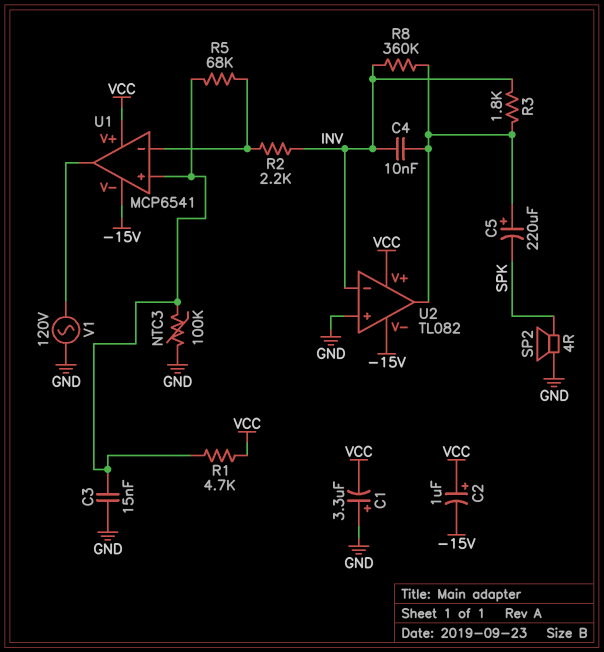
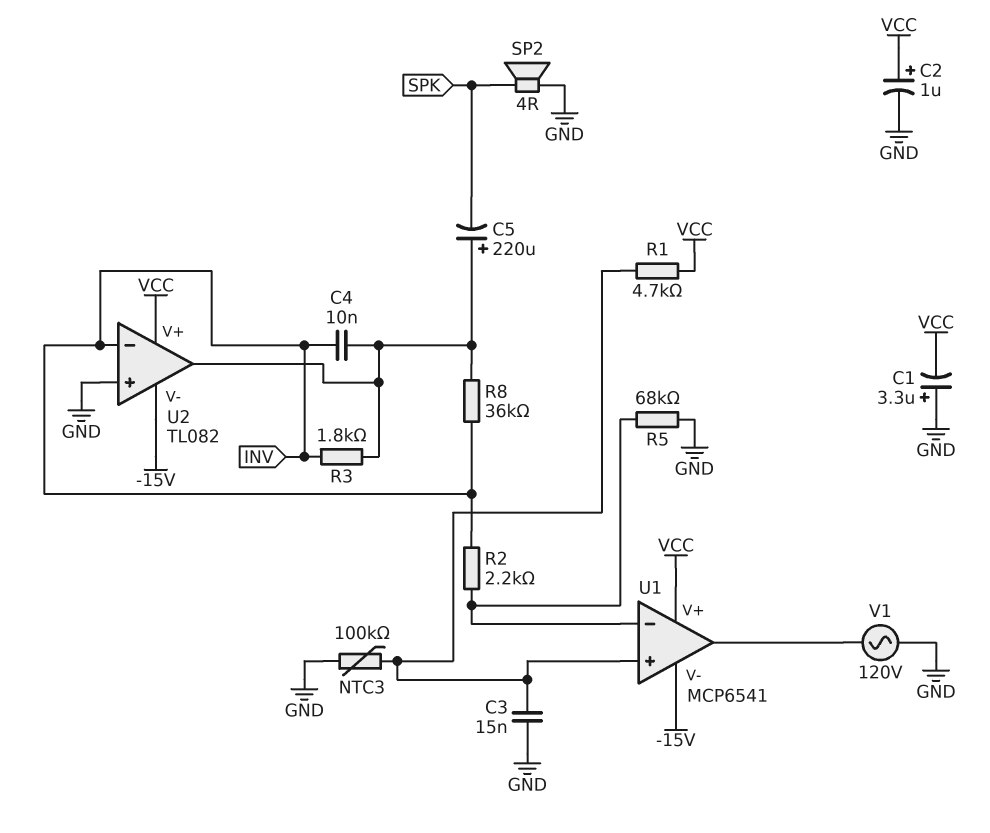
C2: 1uF (plus VCC, minus -15V) -> 1uF (plus VCC, minus GND)
R5: 68k (U1/in+, U1/in-) -> 68k (GND, U1/in-)
R8: 360k (INV, U2/out) -> 36k (INV, U2/out)

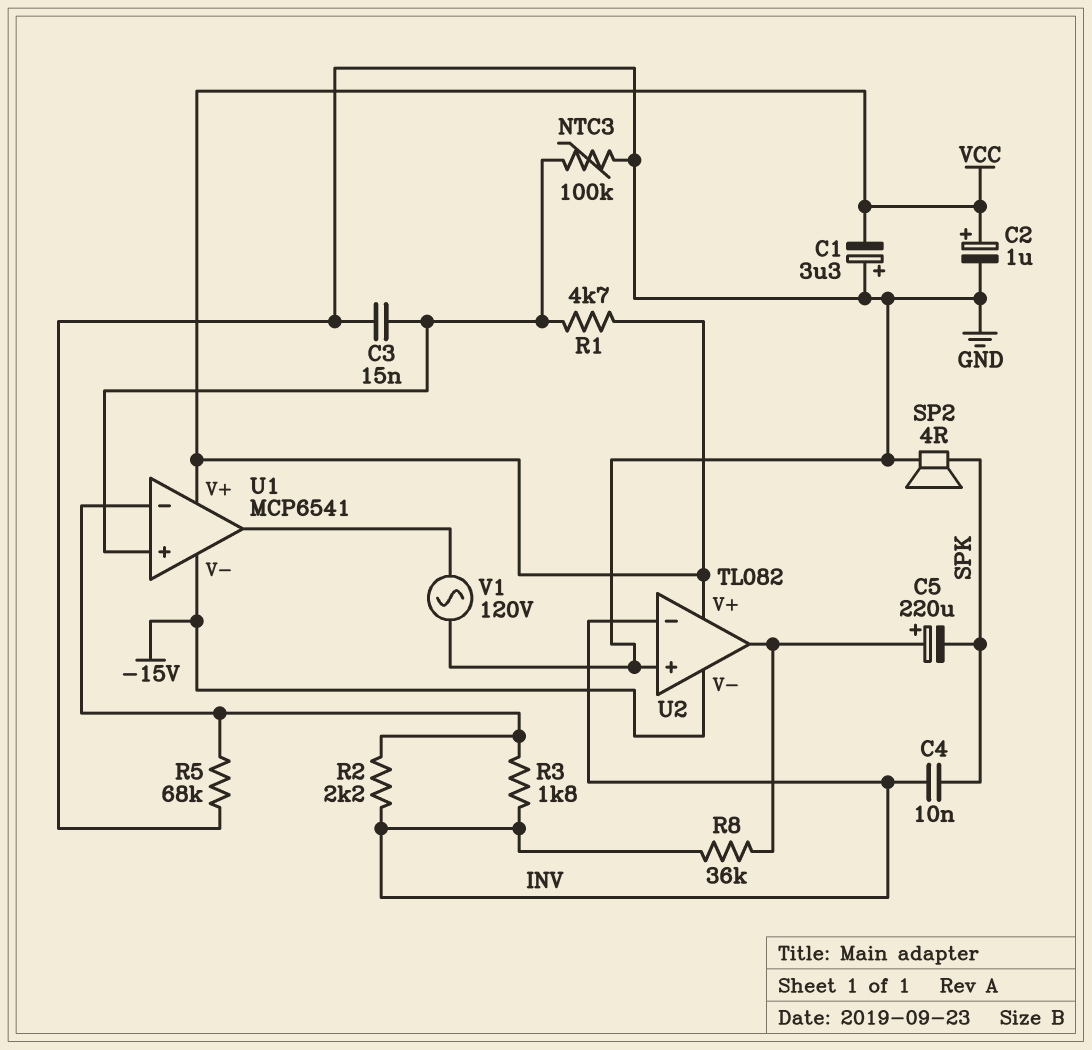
C4: 10nF (INV, U2/out) -> 10nF (INV, SPK)
R3: 1.8k (INV, U2/out) -> 1.8k (INV, U1/in-)

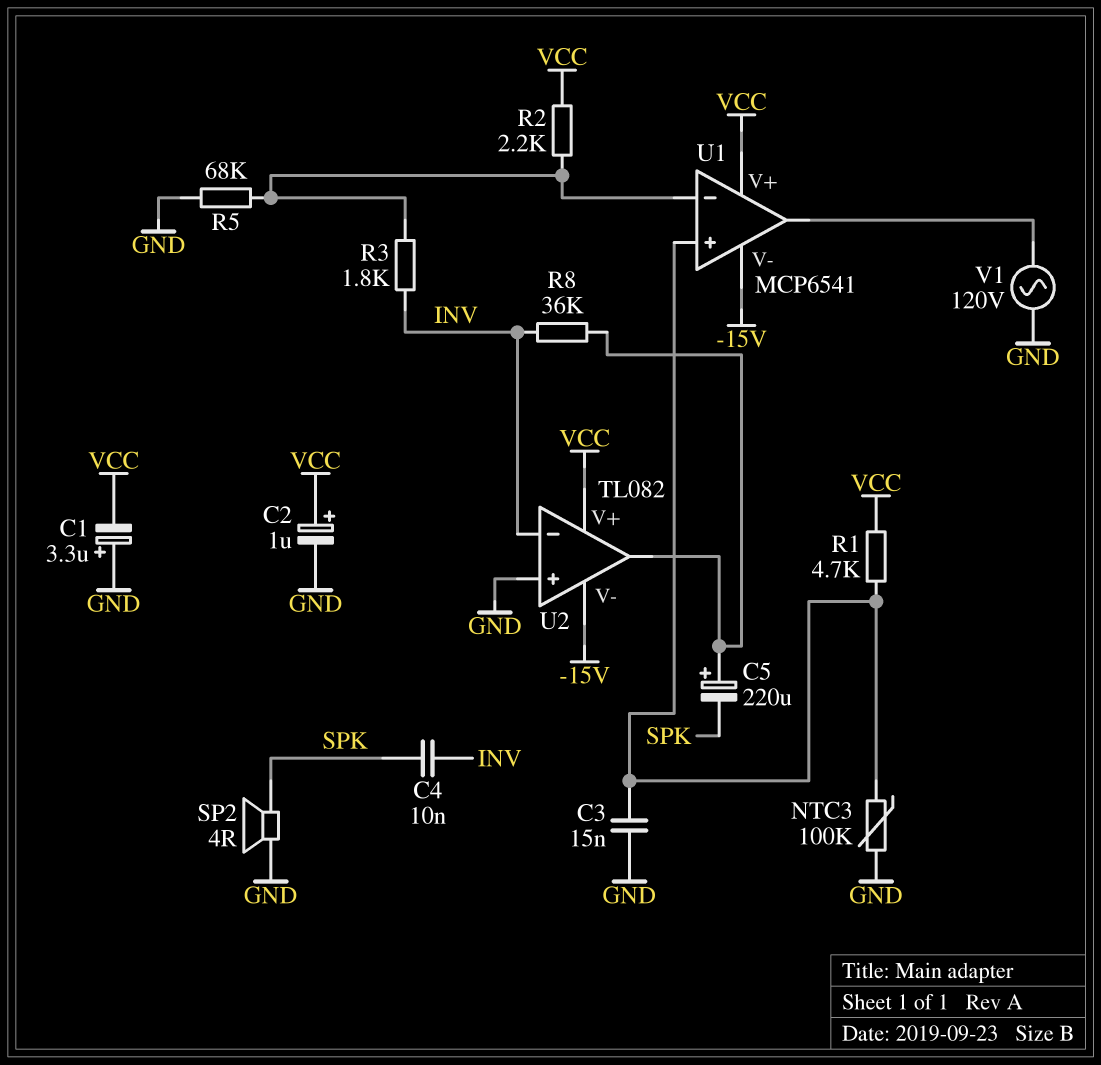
R2: 2.2k (INV, U1/in-) -> 2.2k (U1/in-, VCC)

